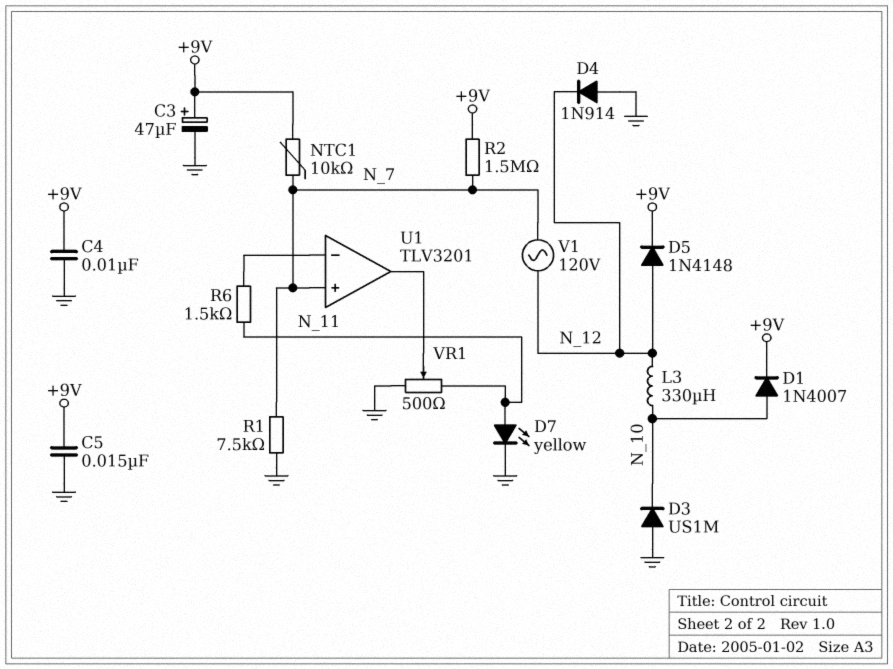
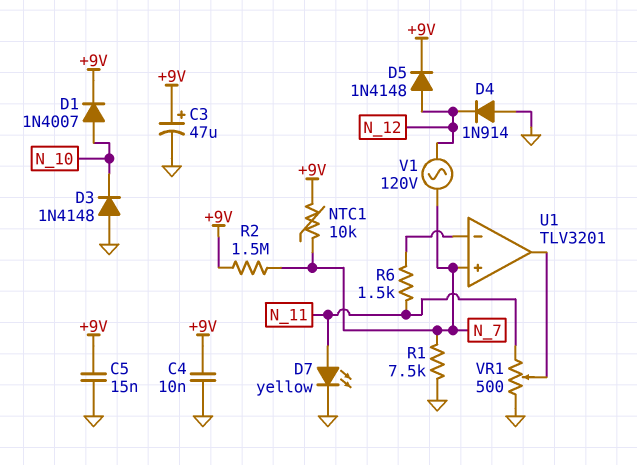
D3: diode US1M (A GND, K N_10) -> diode 1N4148 (A GND, K N_10)
L3: 330uH (N_10, N_12) -> none

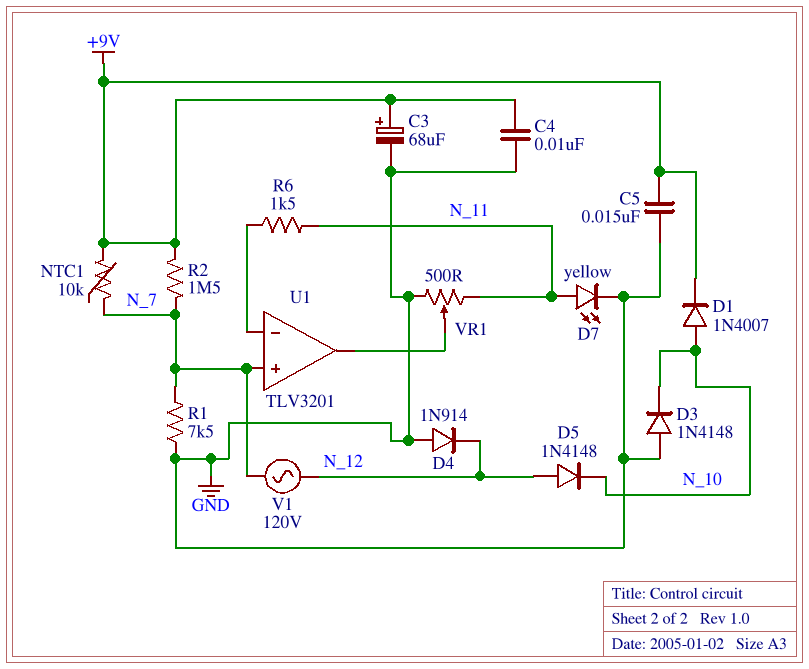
C3: 47uF (plus +9V, minus GND) -> 68uF (plus +9V, minus GND)
D5: diode 1N4148 (A N_12, K +9V) -> diode 1N4148 (A N_12, K N_10)

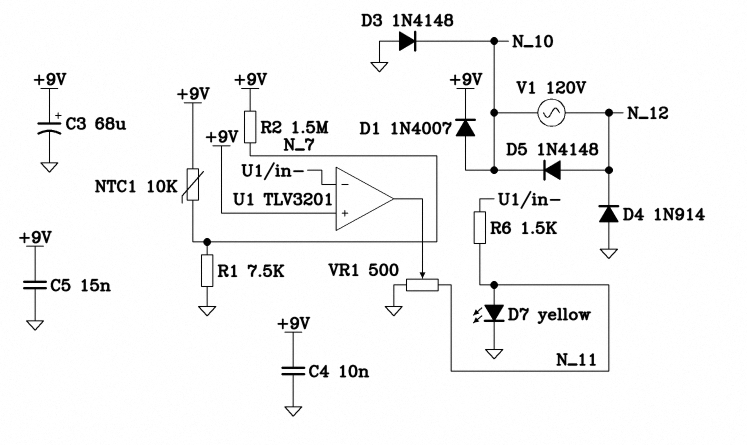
U1 pin in+: N_7 -> +9V
V1: AC 120V (N_7, N_12) -> AC 120V (N_10, N_12)

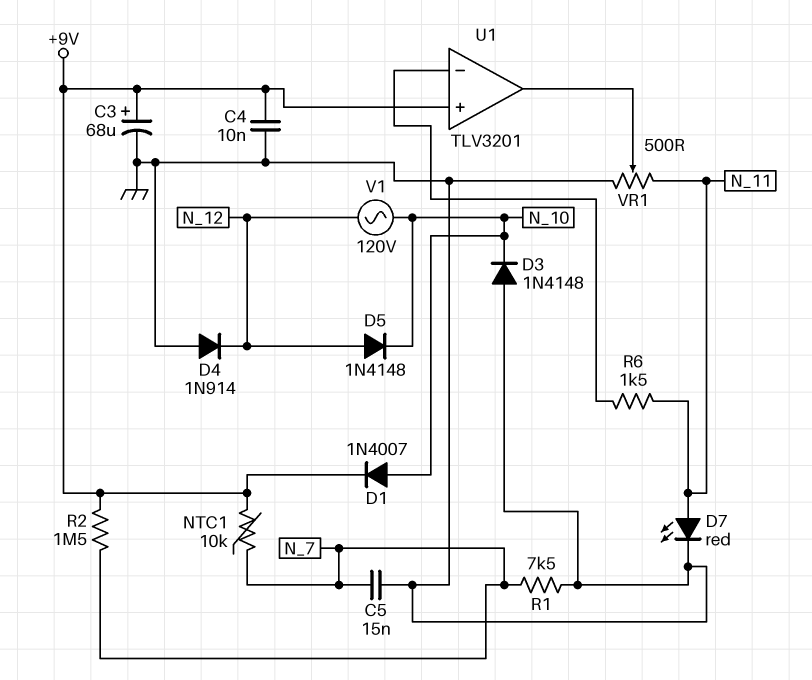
C5: 15nF (+9V, GND) -> 15nF (GND, N_7)
D7: LED yellow (A N_11, K GND) -> LED red (A N_11, K GND)

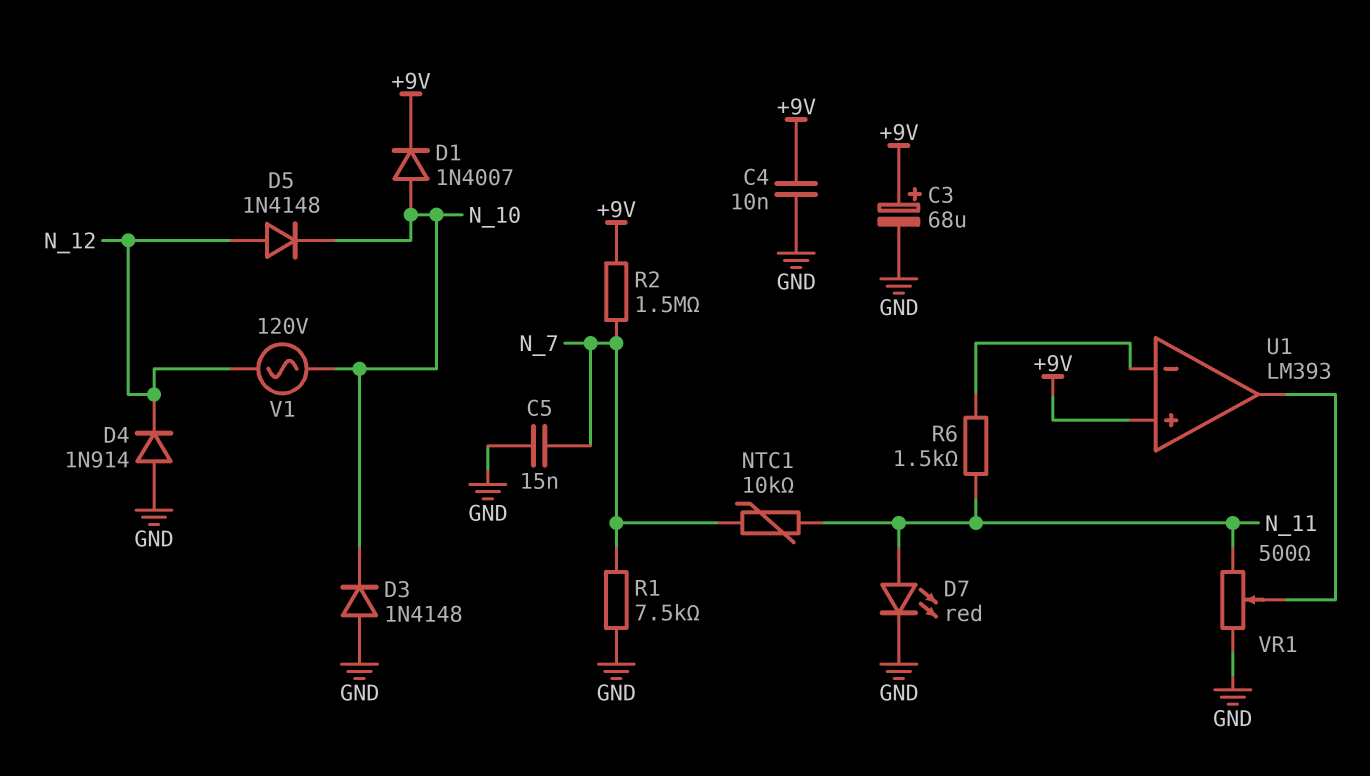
NTC1: 10k (+9V, N_7) -> 10k (N_7, N_11)
U1: TLV3201 -> LM393

